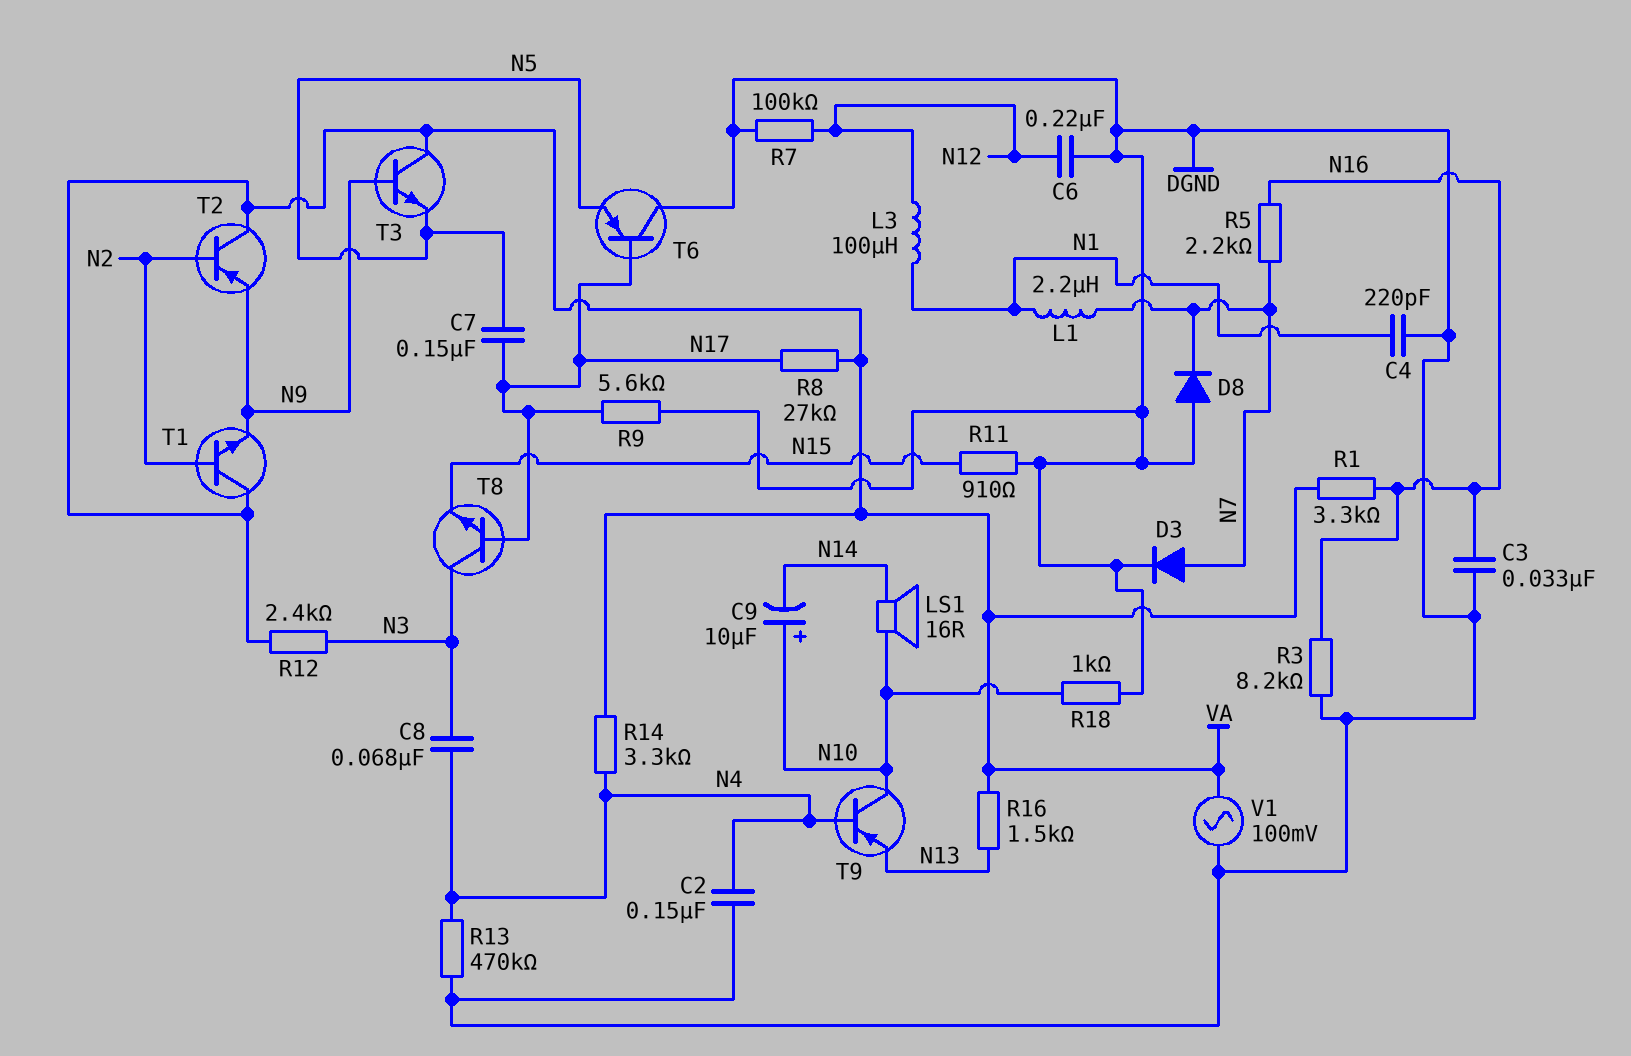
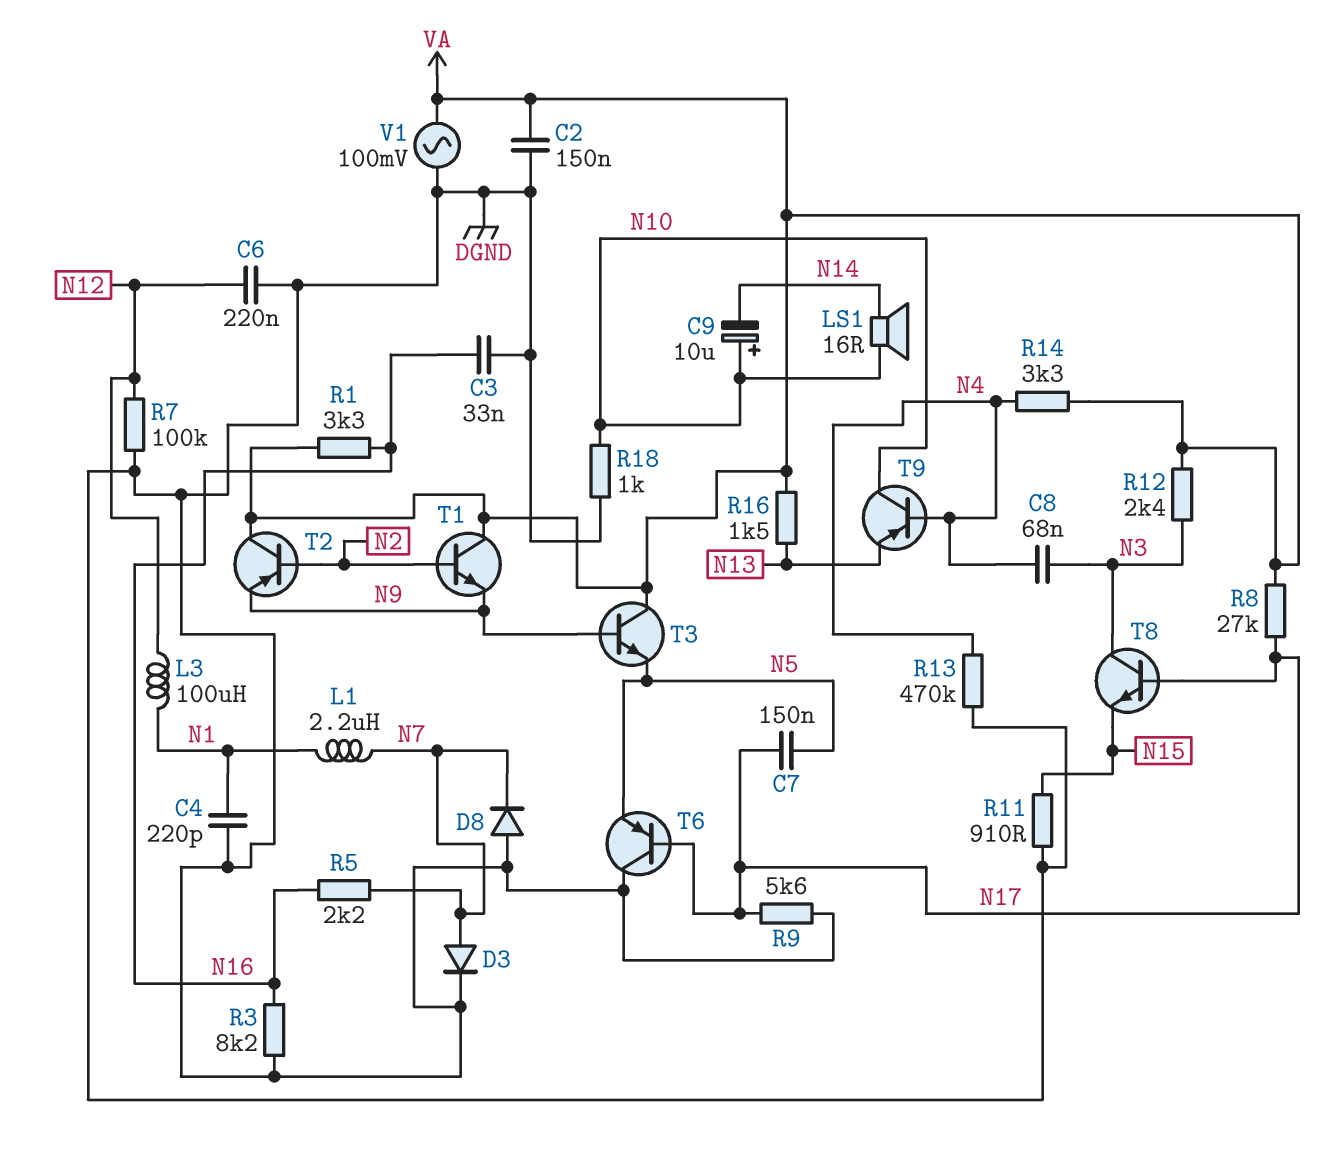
C2: 150nF (DGND, N4) -> 150nF (DGND, VA)

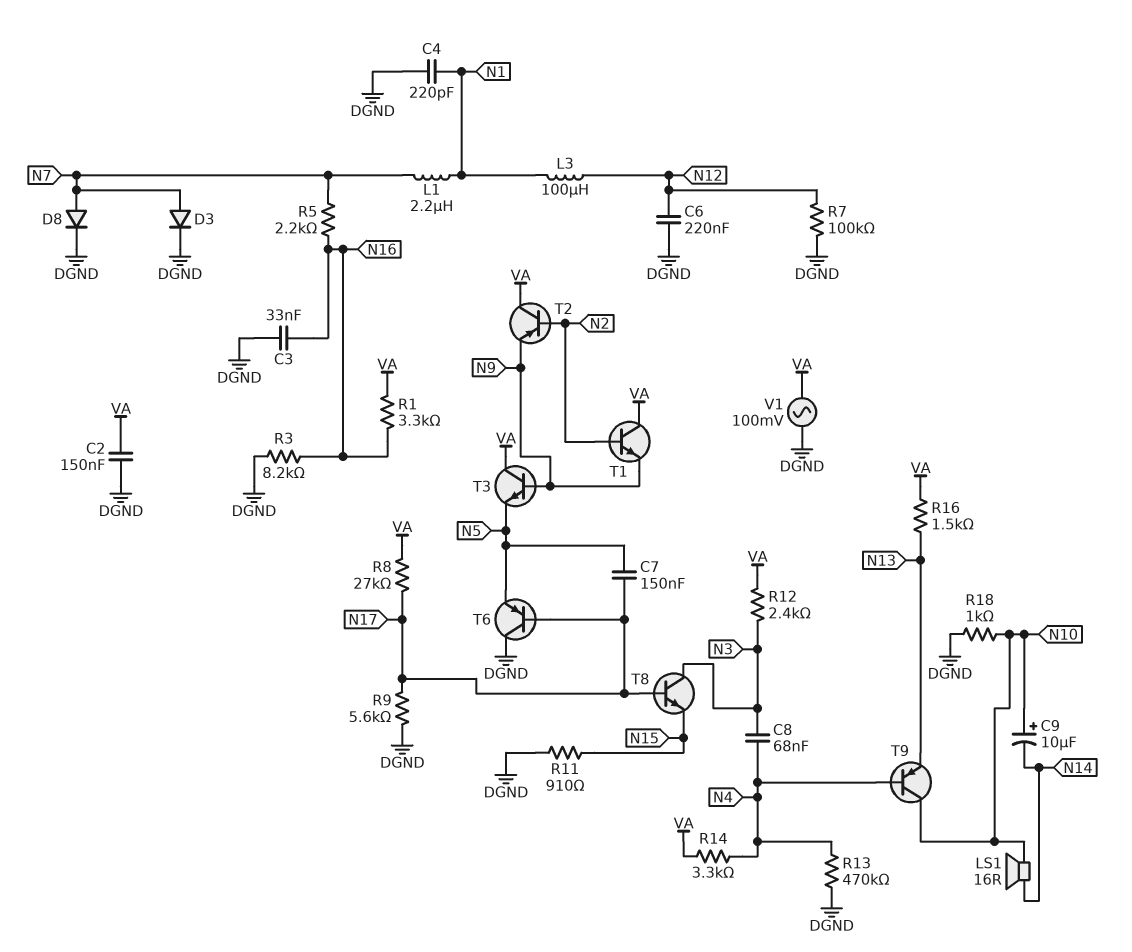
D8: diode (A DGND, K N7) -> diode (A N7, K DGND)

